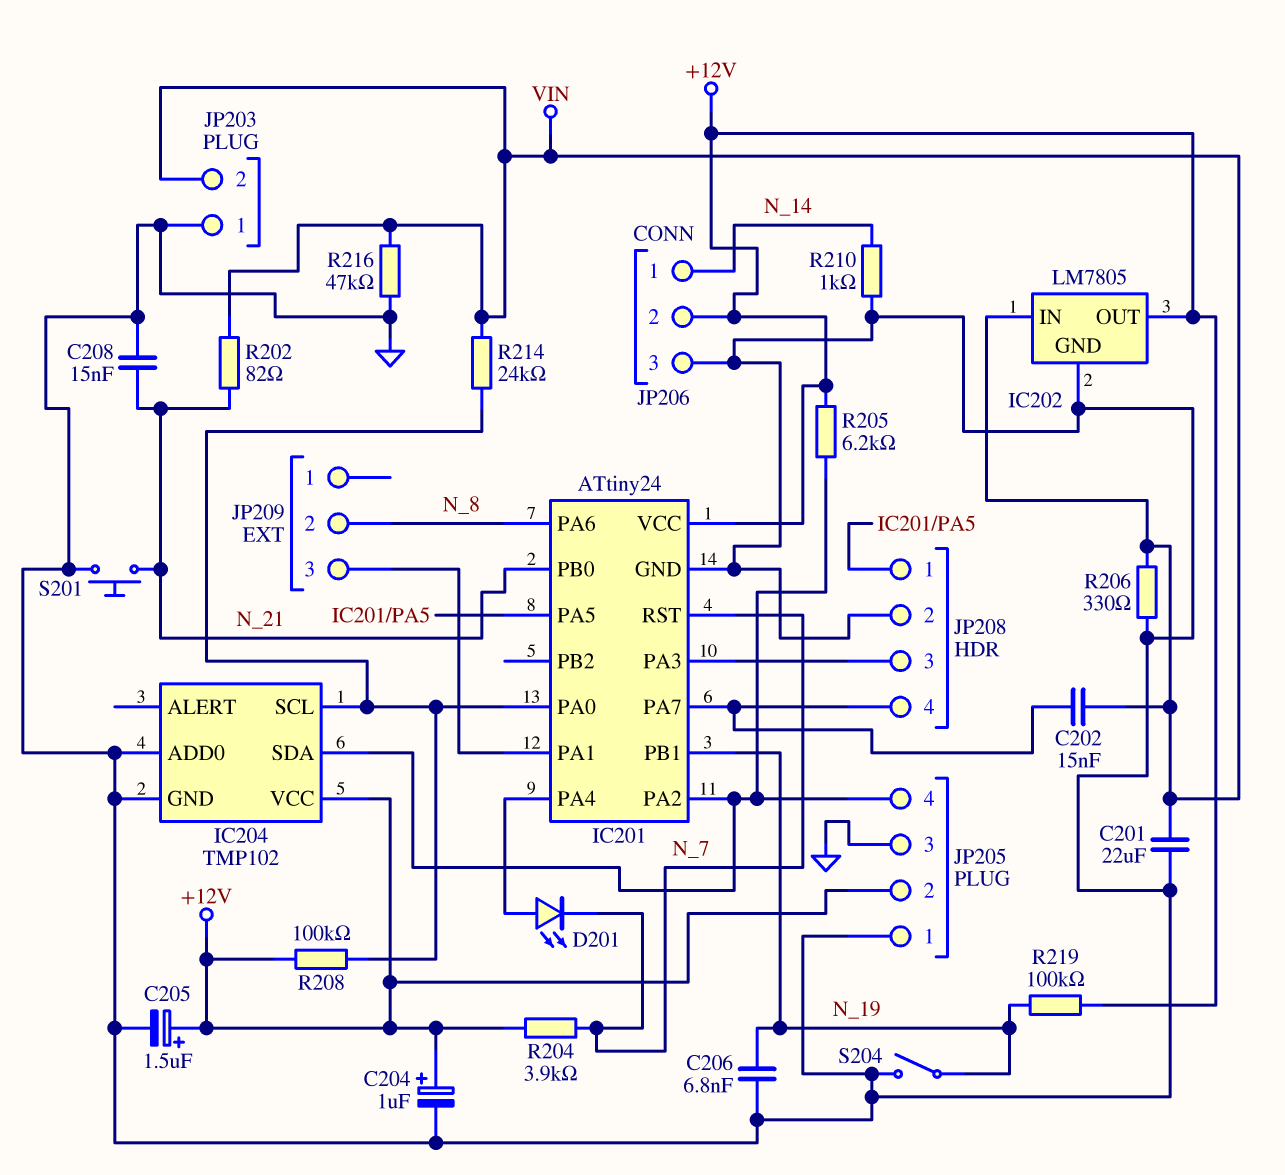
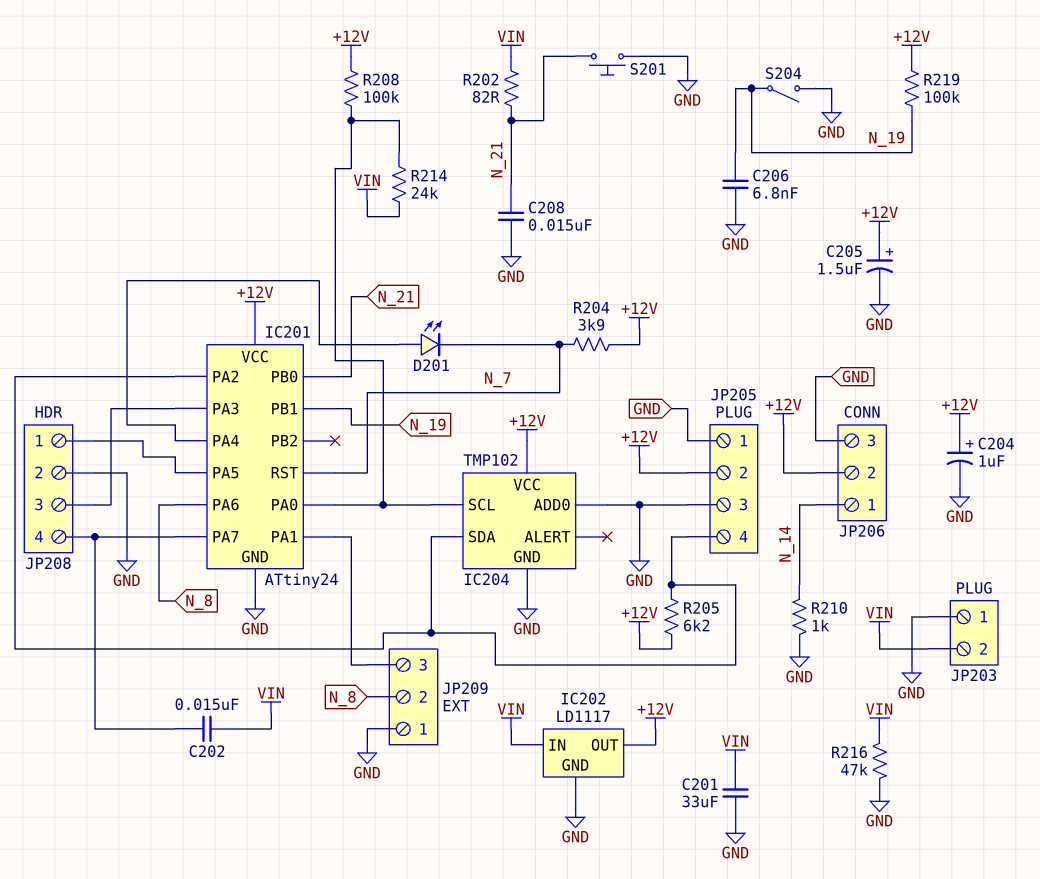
C201: 22uF (GND, VIN) -> 33uF (GND, VIN)
IC202: LM7805 -> LD1117
JP209 pin 1: none -> GND
R206: 330 (GND, VIN) -> none

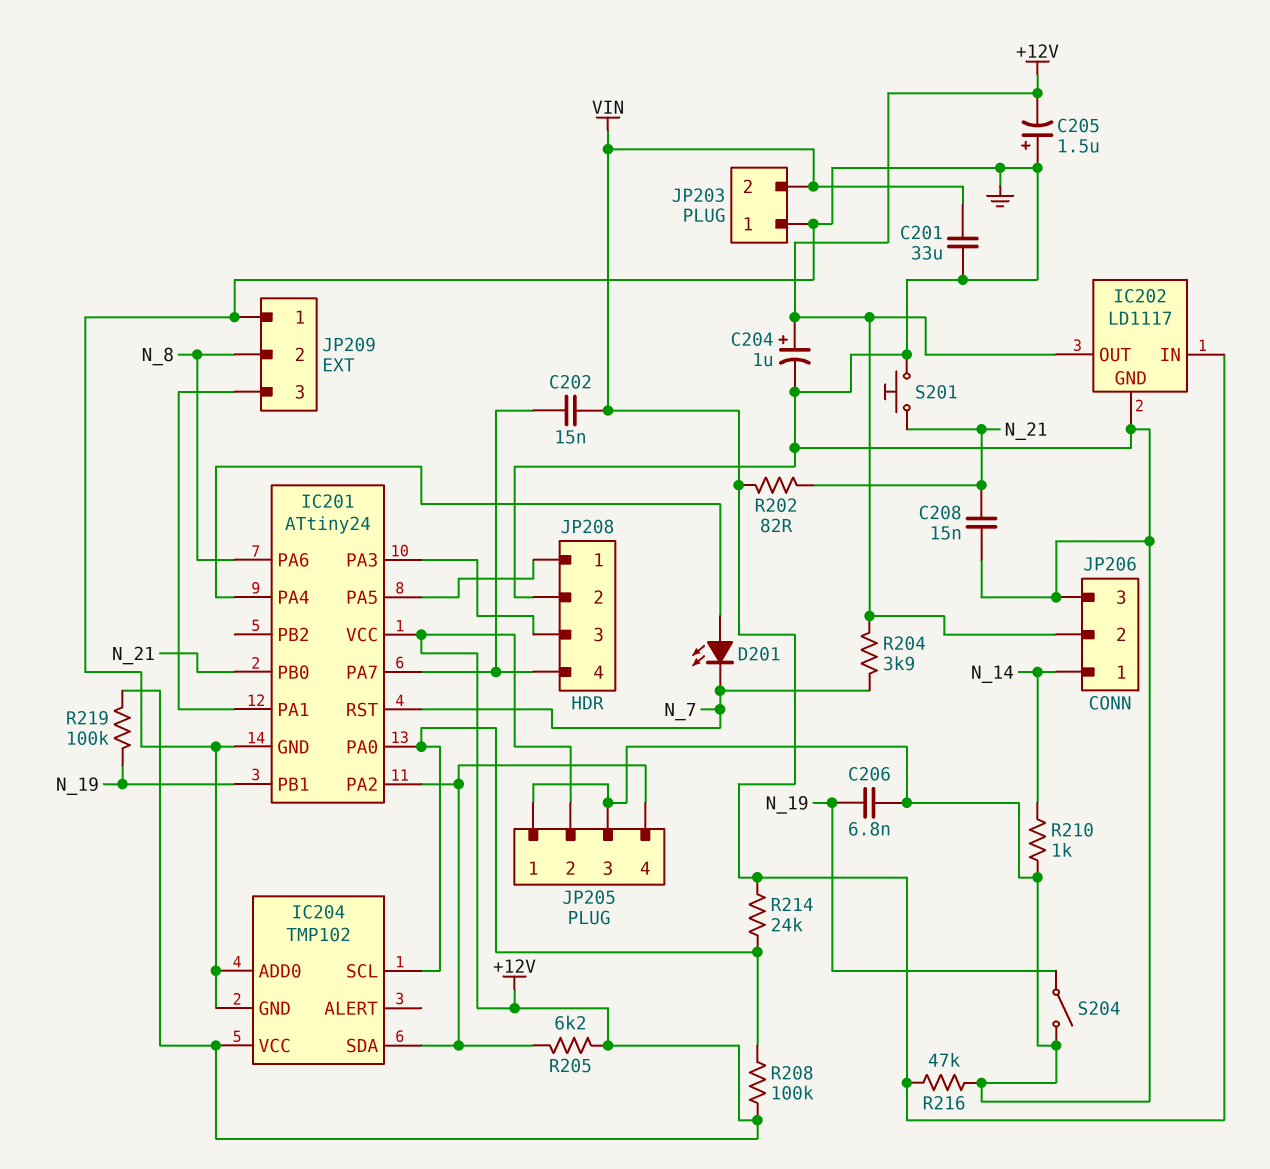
C205: 1.5uF (plus +12V, minus GND) -> 1.5uF (plus GND, minus +12V)

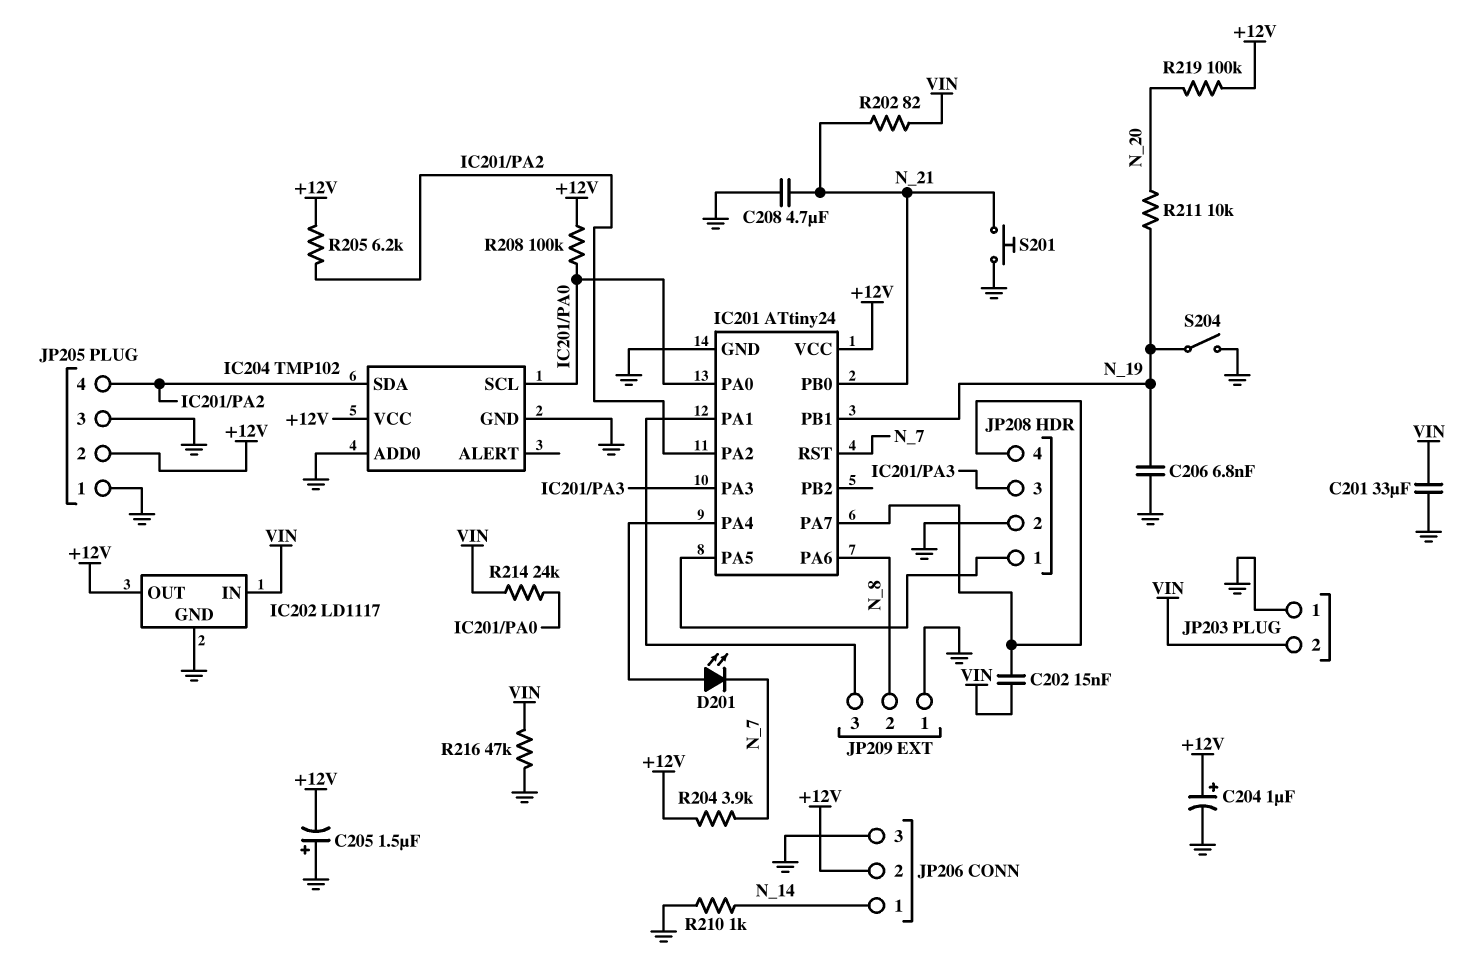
C208: 15nF (GND, N_21) -> 4.7uF (GND, N_21)
R211: none -> 10k (N_19, N_20)
R219: 100k (+12V, N_19) -> 100k (+12V, N_20)

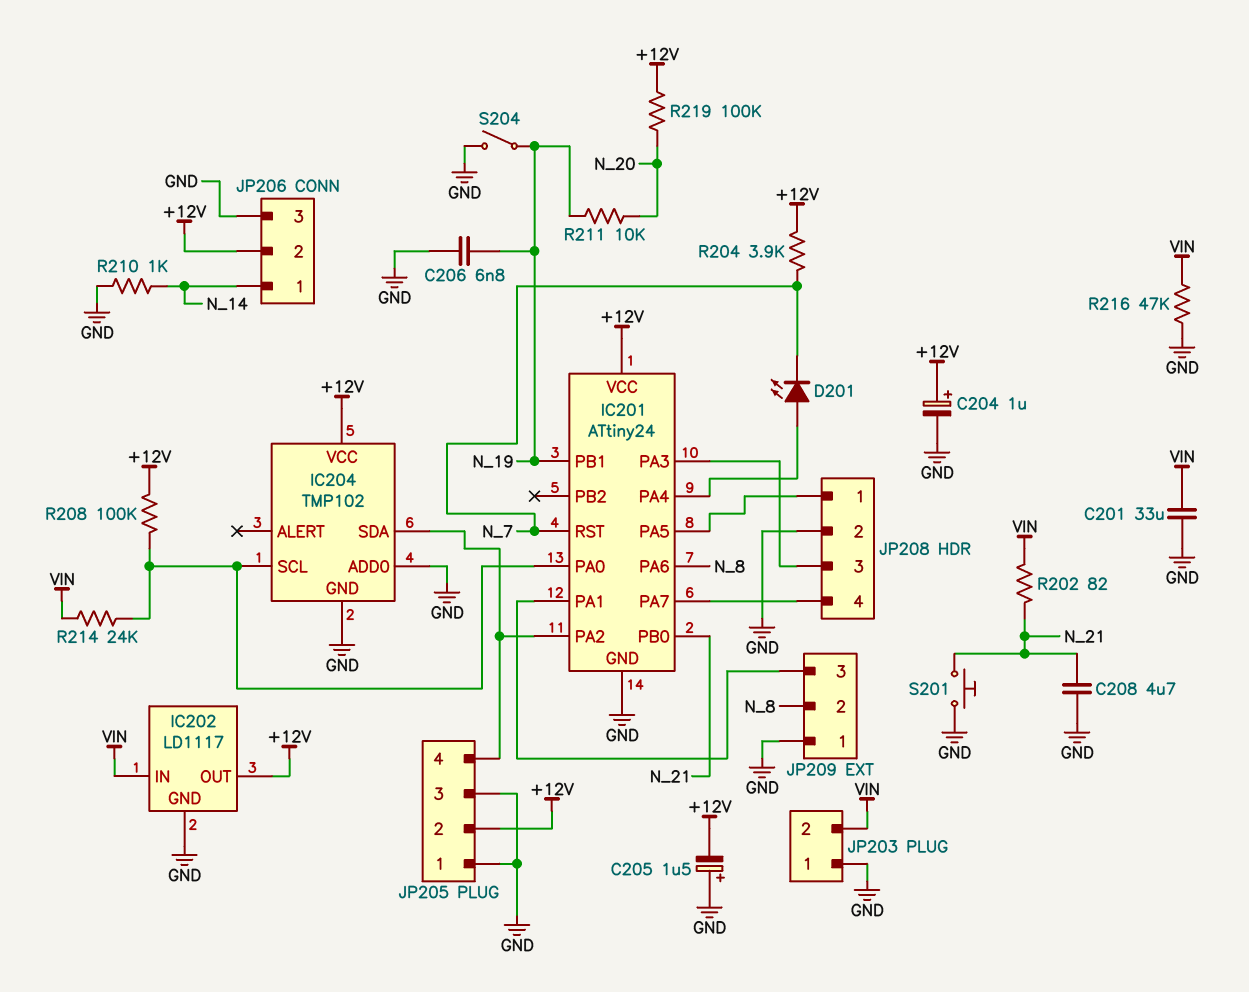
C202: 15nF (IC201/PA7, VIN) -> none
R205: 6.2k (+12V, IC201/PA2) -> none

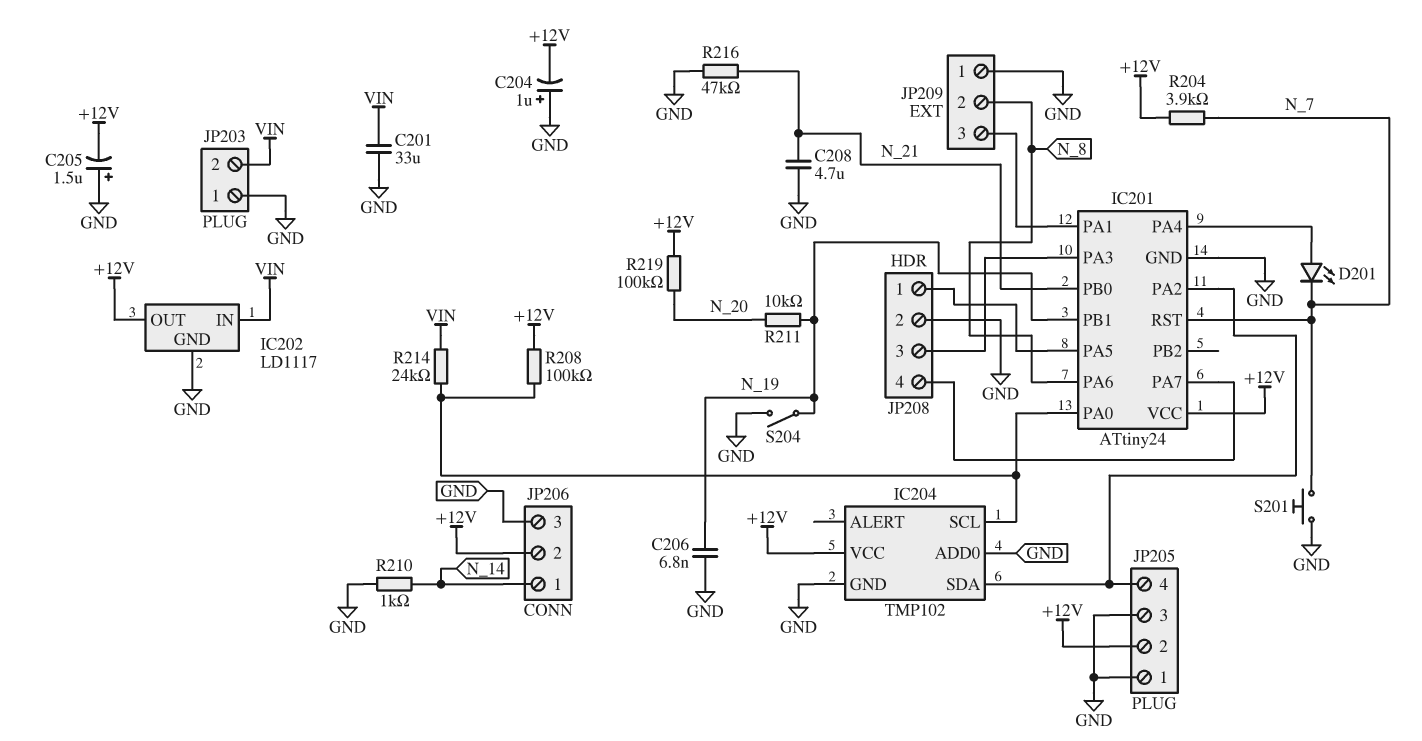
C204: 1uF (plus +12V, minus GND) -> 1uF (plus GND, minus +12V)
R202: 82 (N_21, VIN) -> none
R216: 47k (GND, VIN) -> 47k (GND, N_21)
S201: button (GND, N_21) -> button (GND, N_7)

